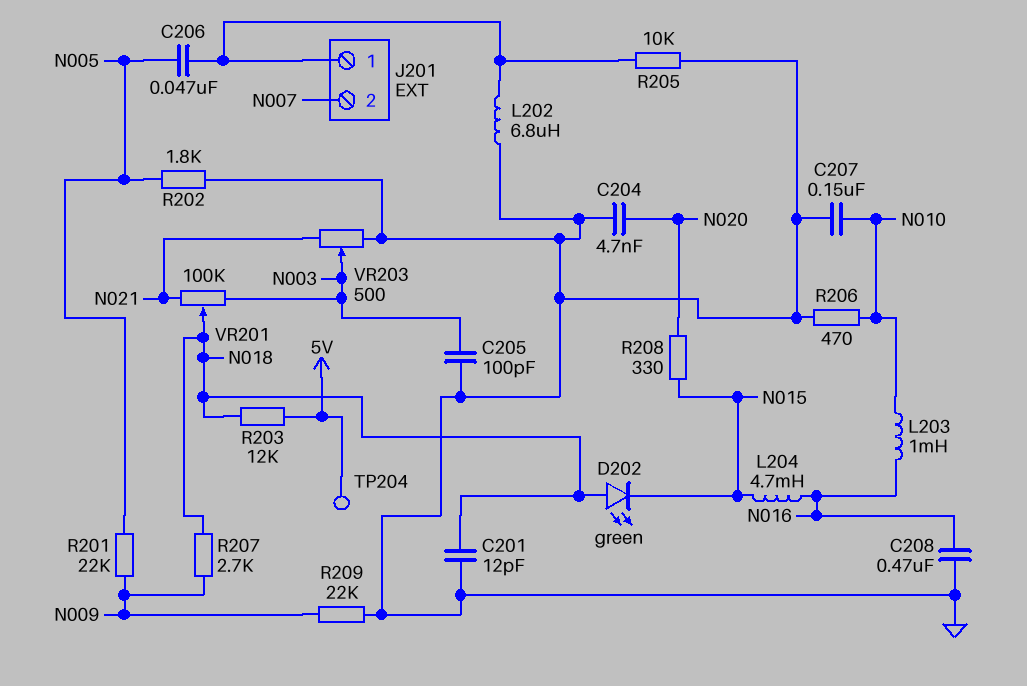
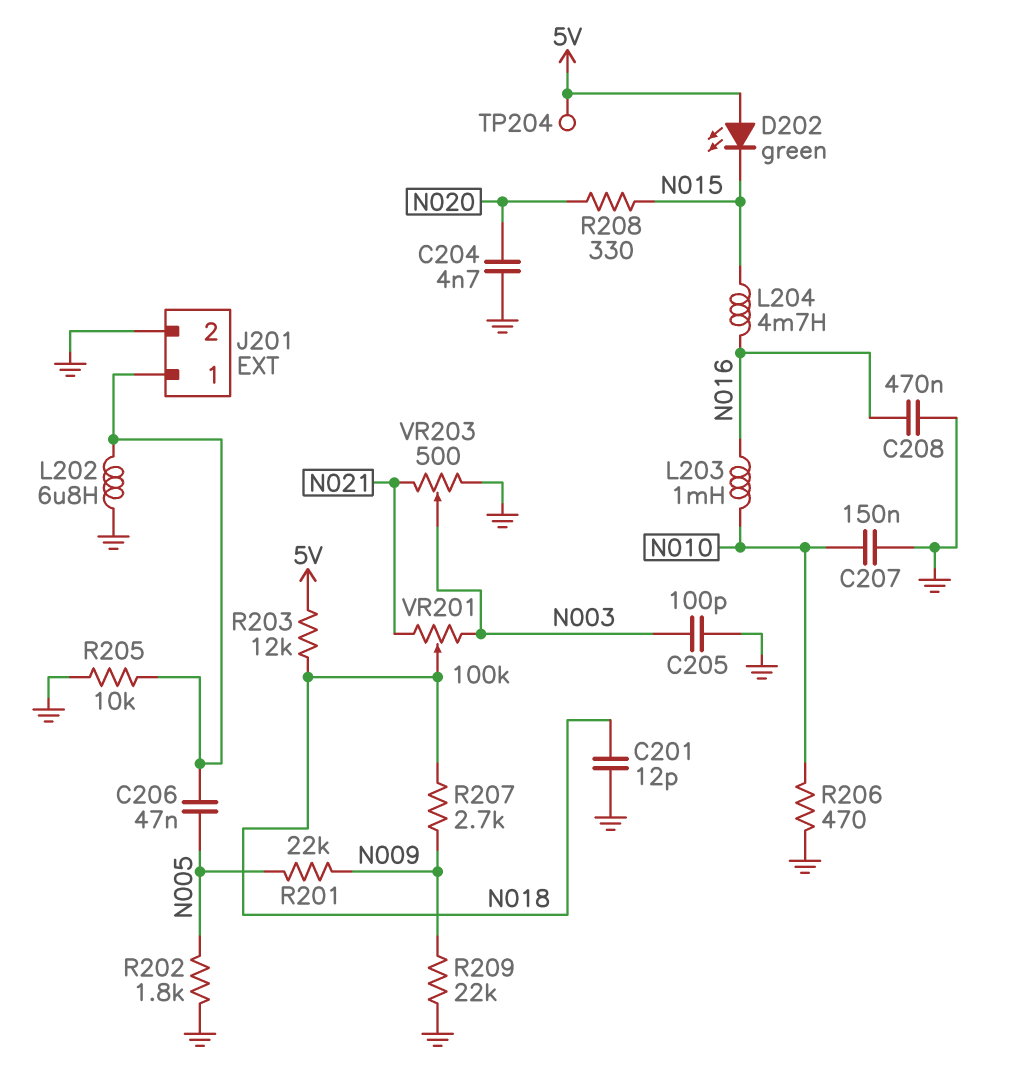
D202: LED green (A N018, K N015) -> LED green (A 5V, K N015)
J201 pin 2: N007 -> GND

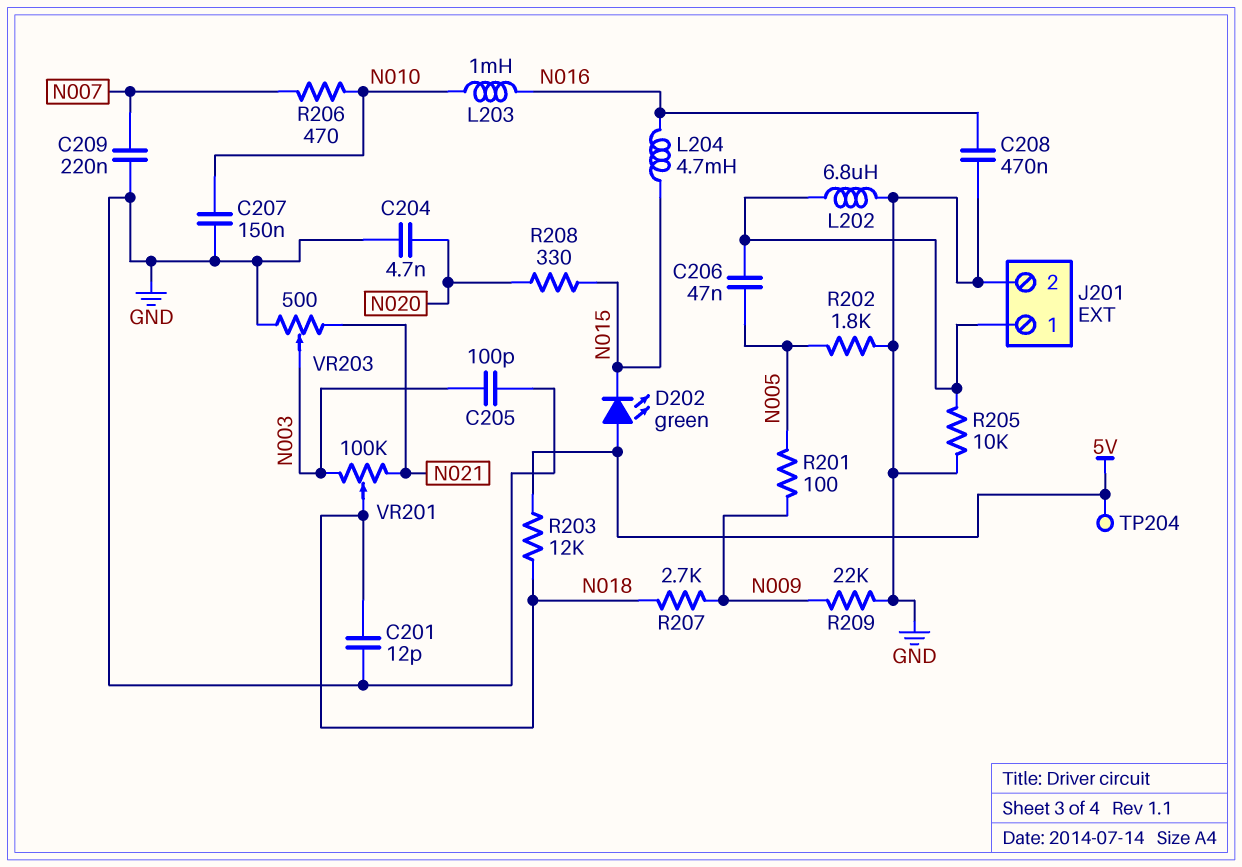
C209: none -> 220nF (GND, N007)
R201: 22k (N005, N009) -> 100 (N005, N009)
R206: 470 (GND, N010) -> 470 (N007, N010)

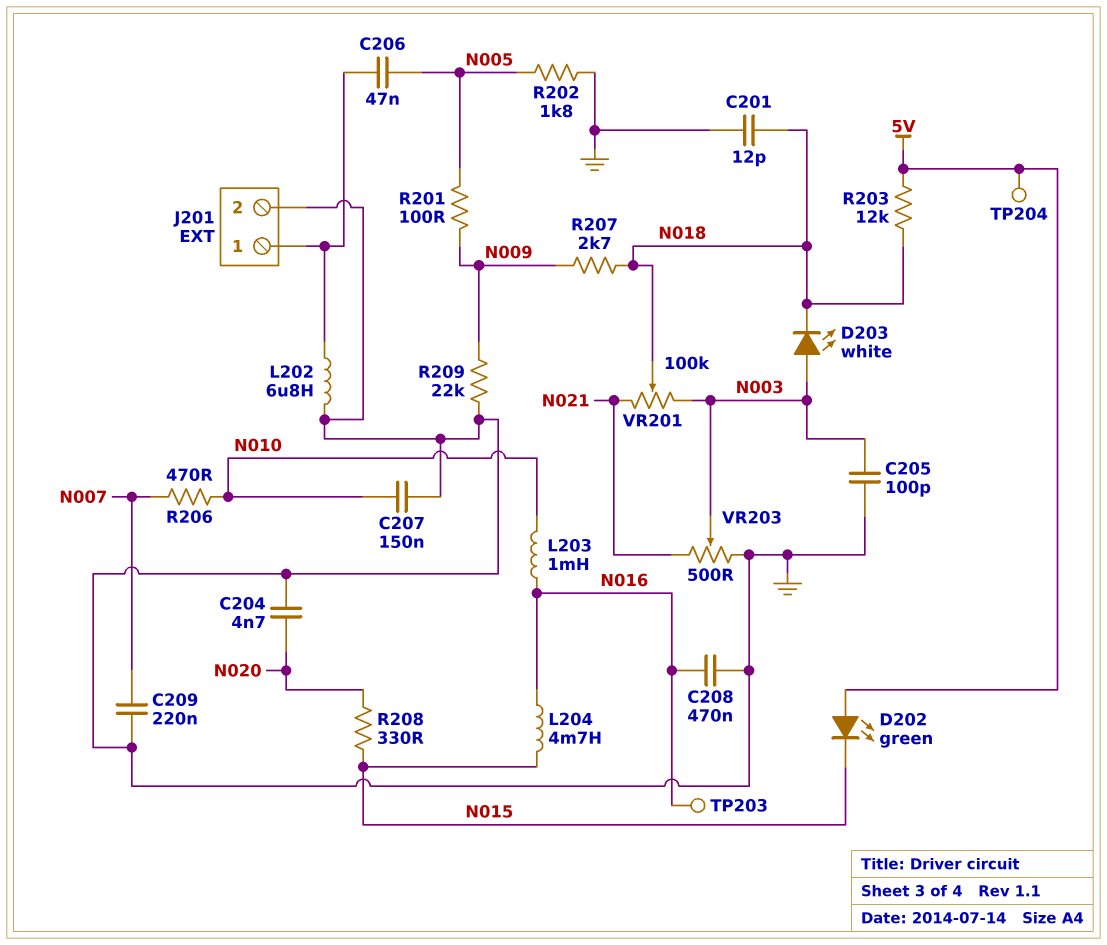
D203: none -> LED white (A N003, K N018)
R205: 10k (GND, J201/1) -> none
TP203: none -> test point (N016)

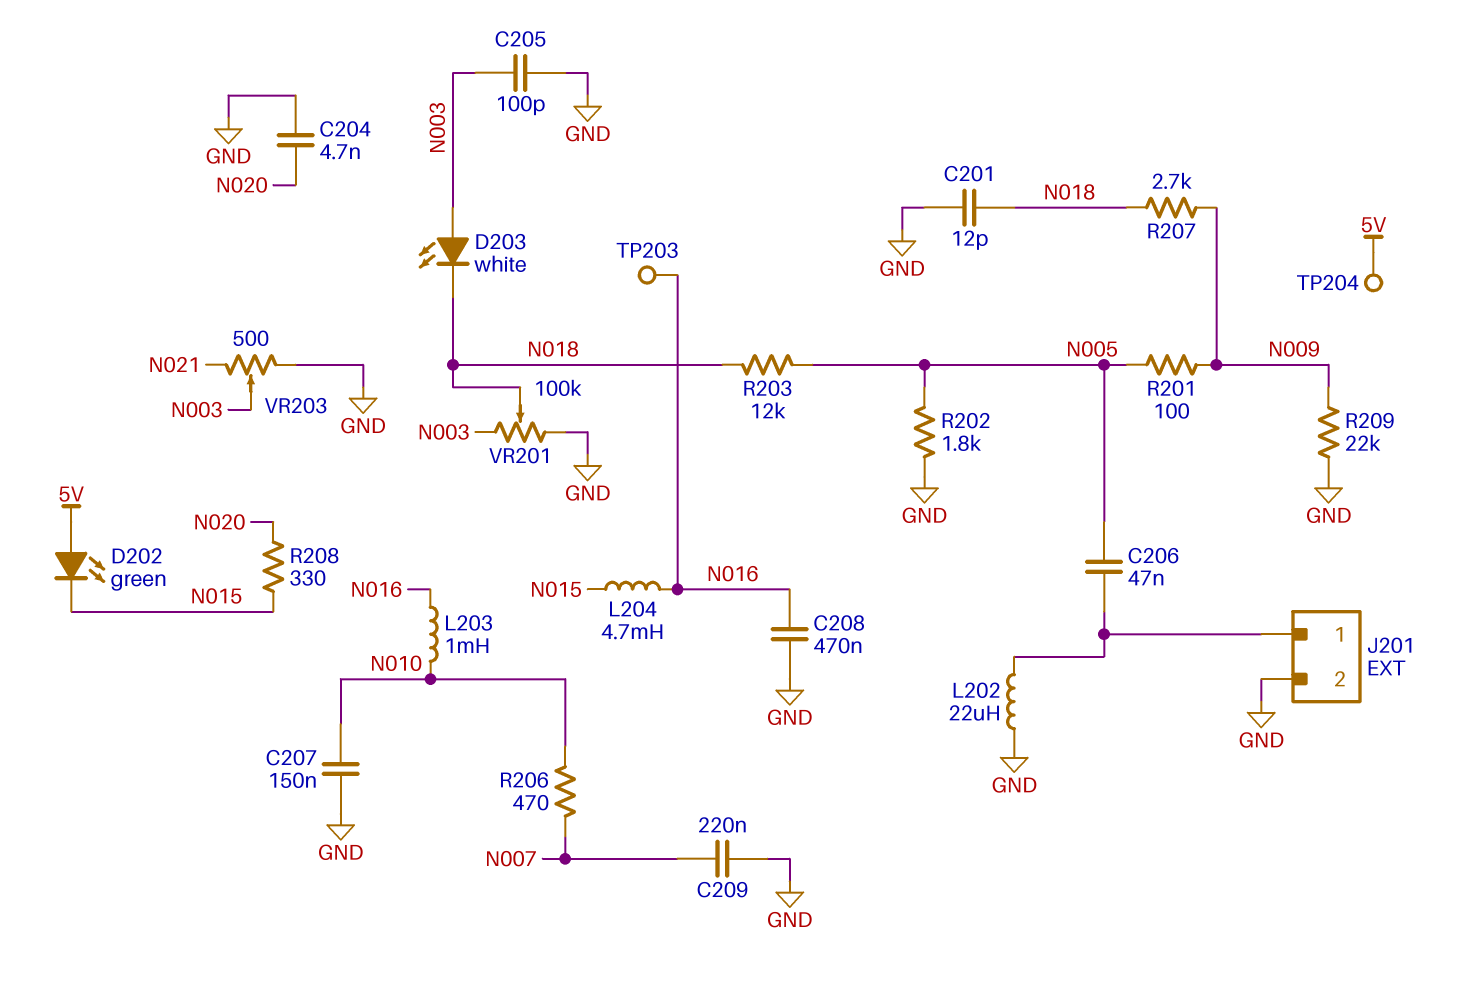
L202: 6.8uH (GND, J201/1) -> 22uH (GND, J201/1)
R203: 12k (5V, N018) -> 12k (N005, N018)
VR201: 100k (N003, N021, wiper N018) -> 100k (GND, N003, wiper N018)

